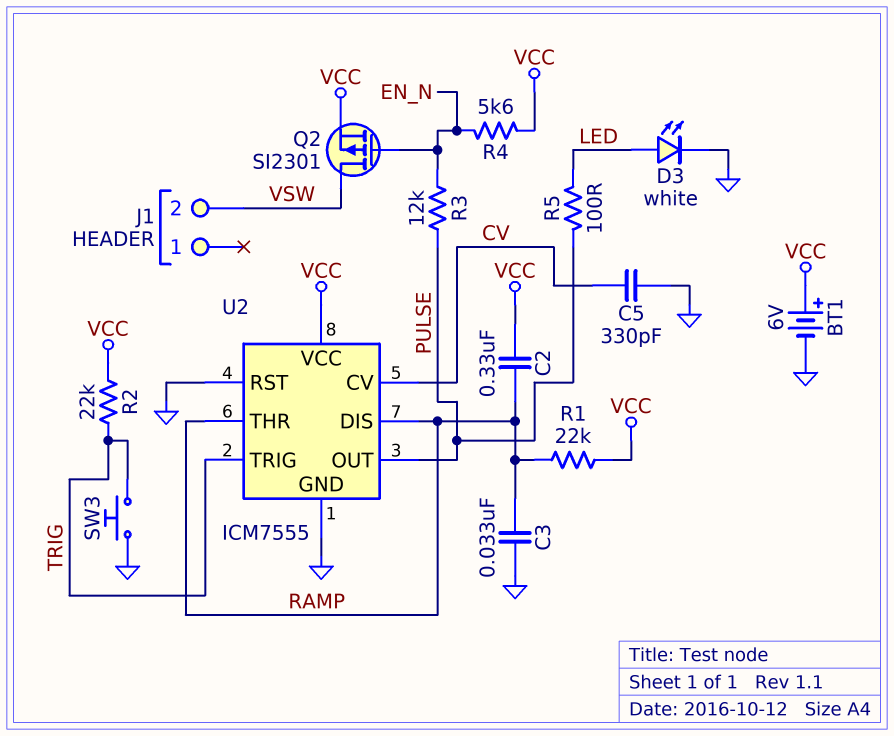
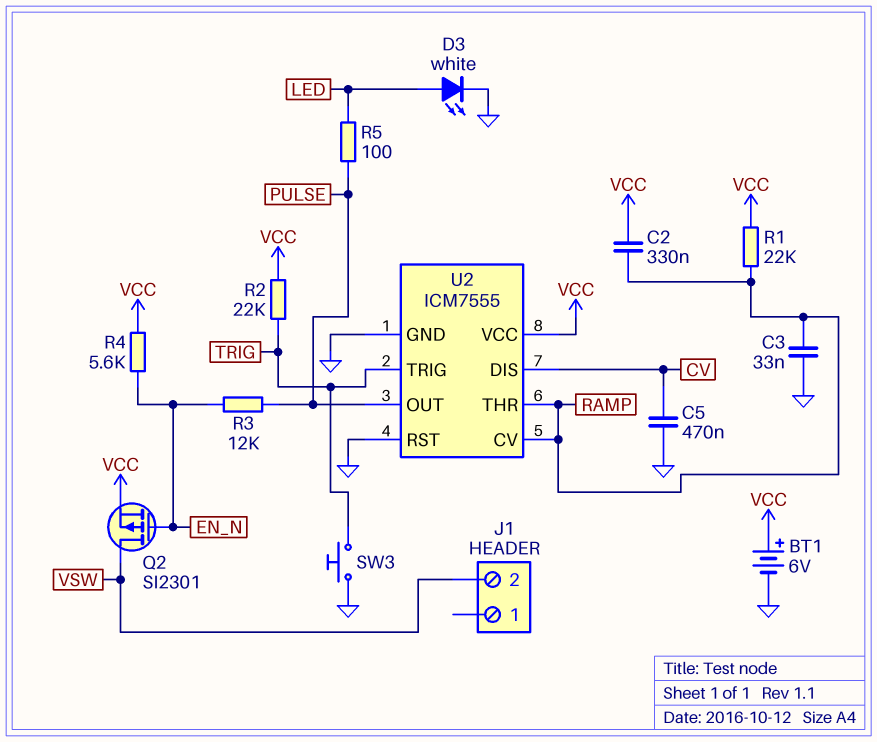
C5: 330pF (CV, GND) -> 470nF (CV, GND)
U2 pin CV: CV -> RAMP
U2 pin DIS: RAMP -> CV

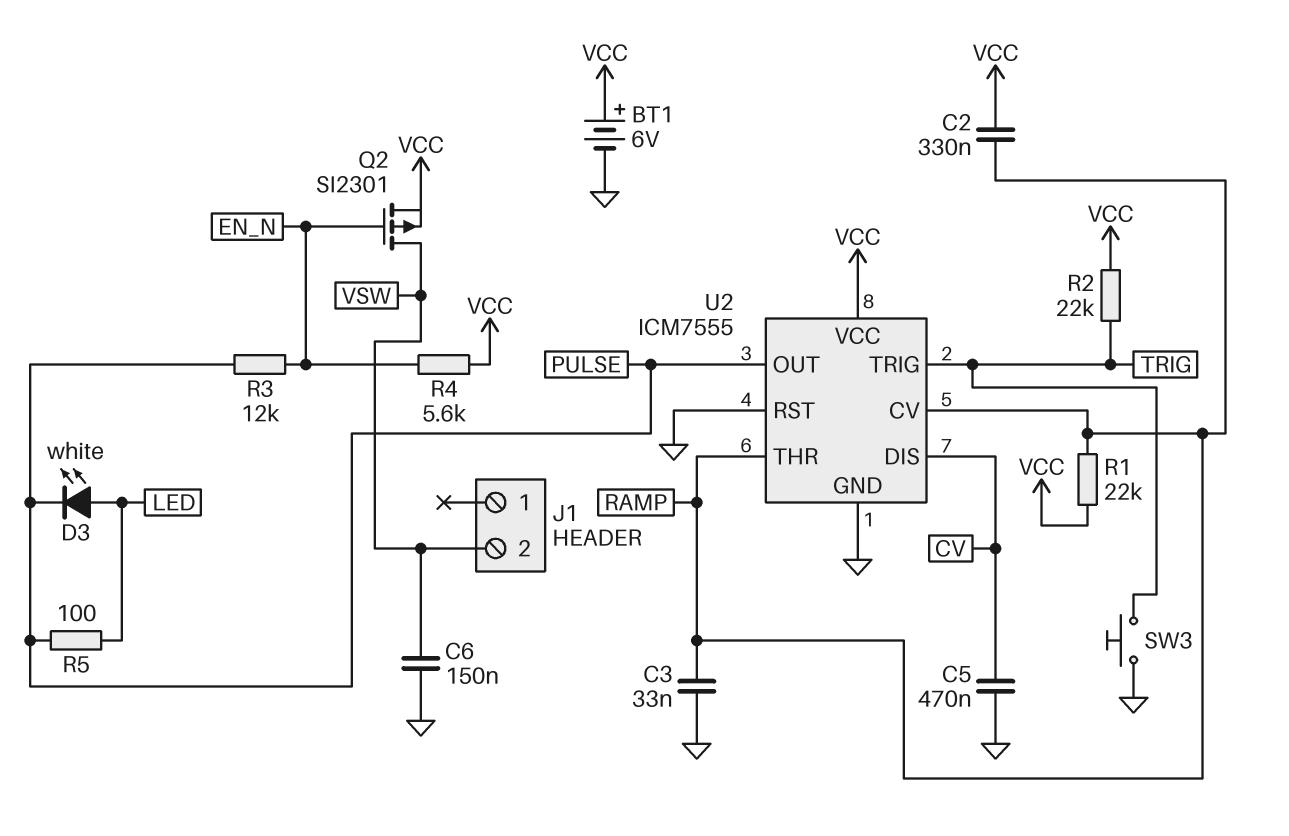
C6: none -> 150nF (GND, VSW)
D3: LED white (A LED, K GND) -> LED white (A LED, K PULSE)

